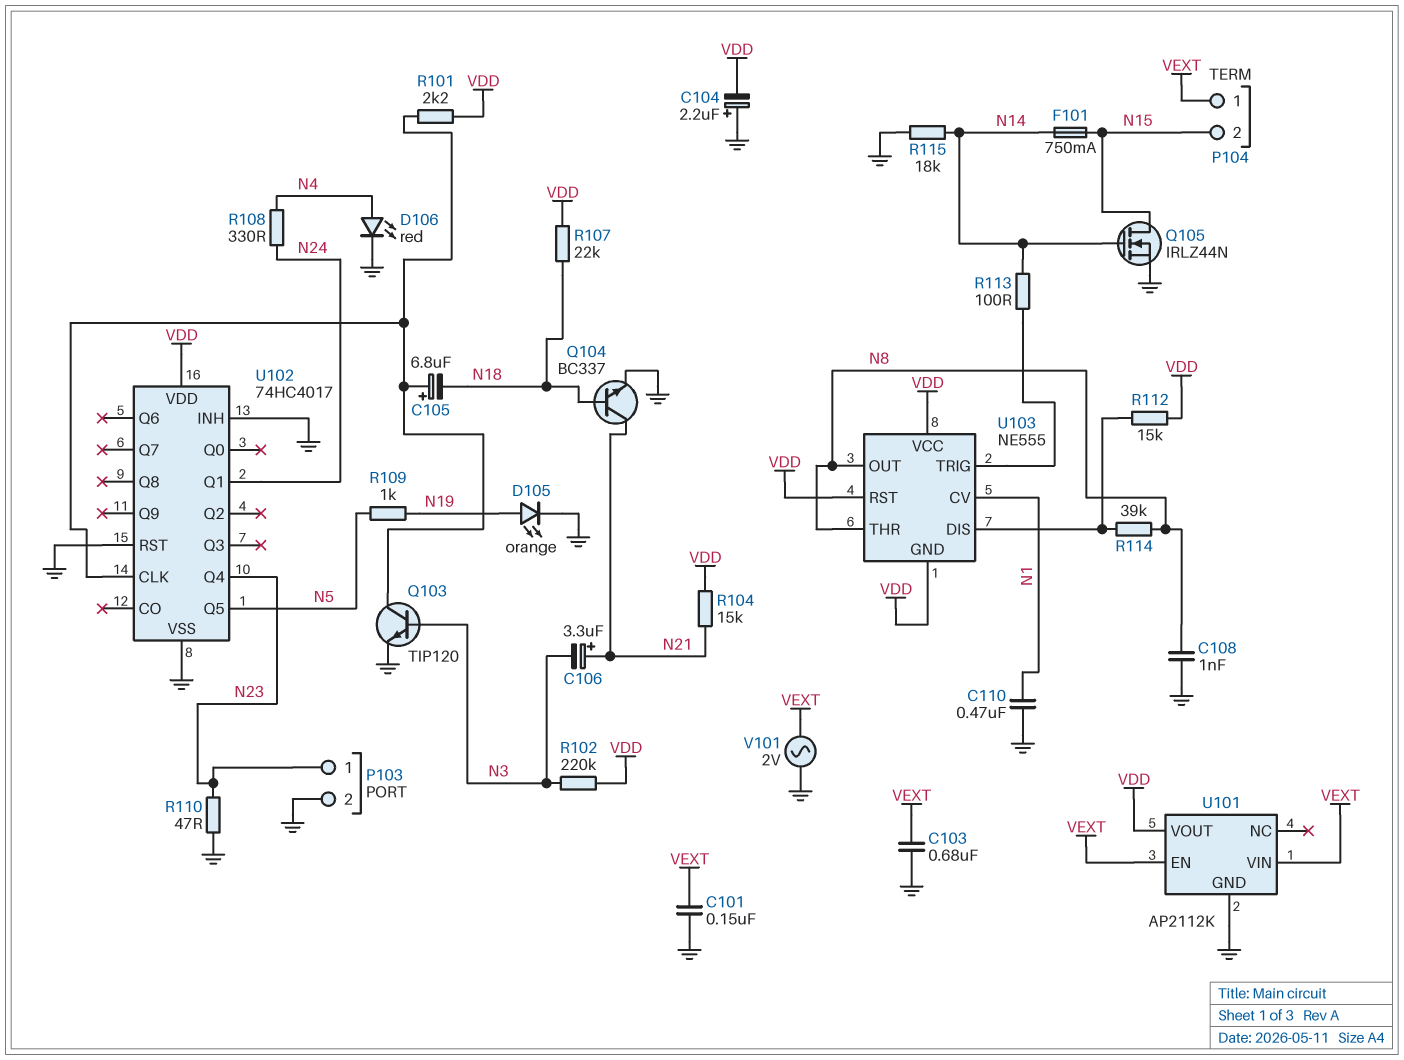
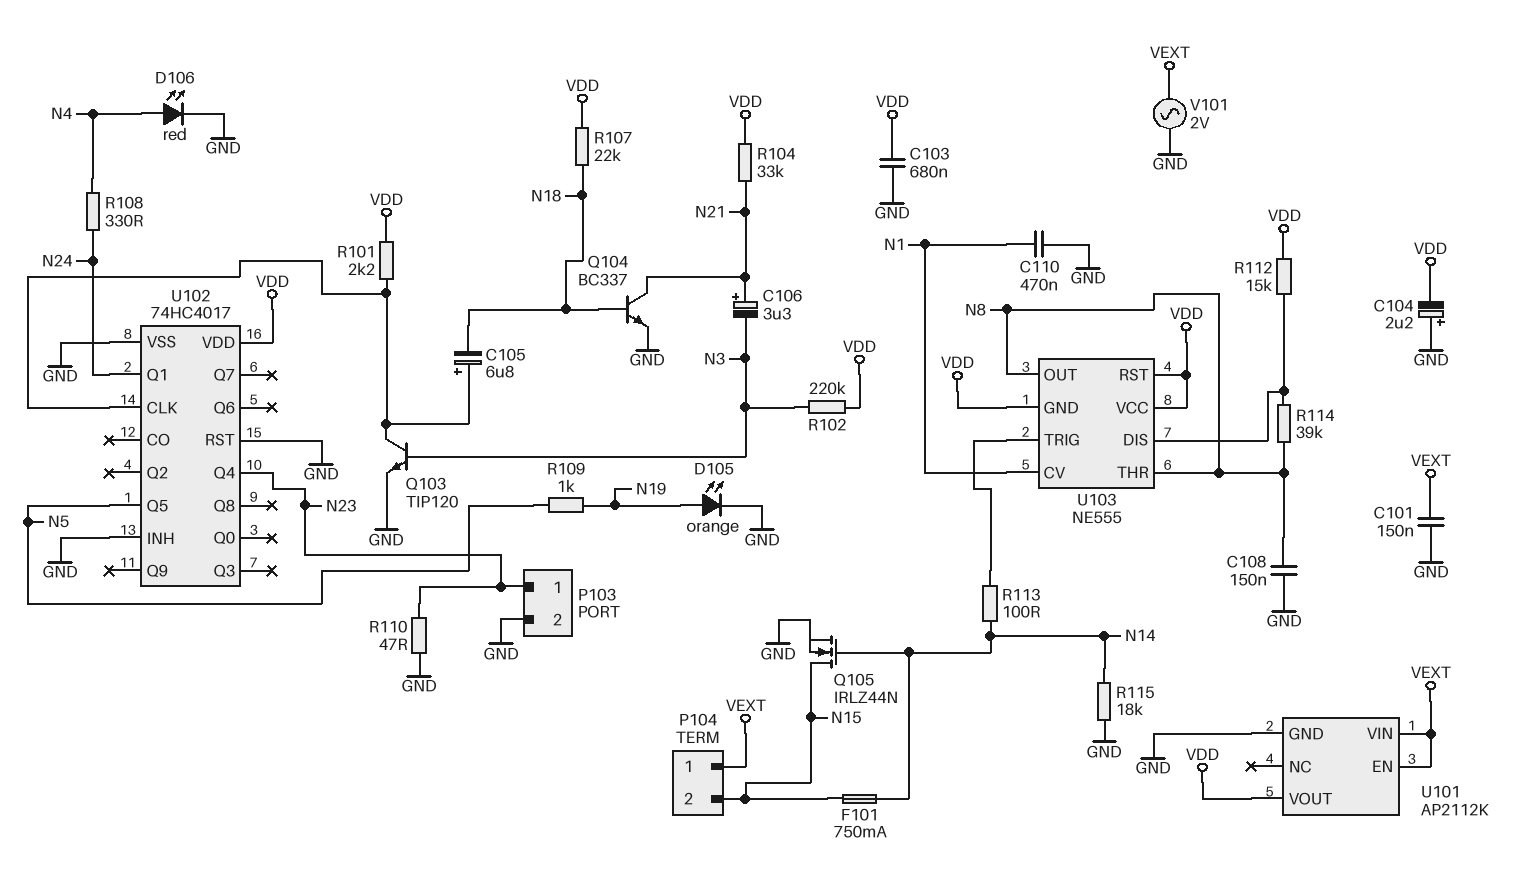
C103: 680nF (GND, VEXT) -> 680nF (GND, VDD)
C108: 1nF (GND, N8) -> 150nF (GND, N8)
R104: 15k (N21, VDD) -> 33k (N21, VDD)

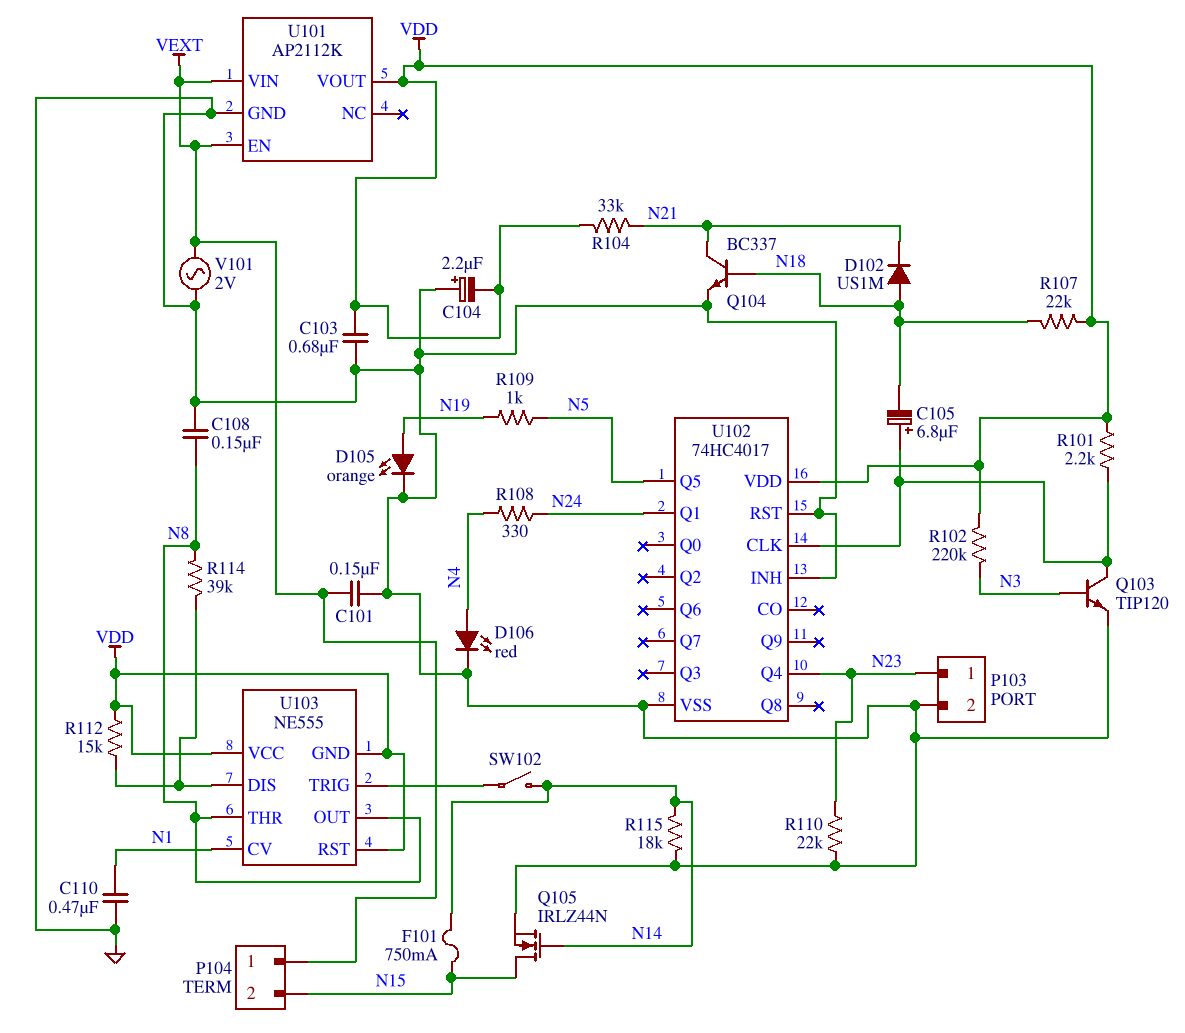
C106: 3.3uF (plus N21, minus N3) -> none
D102: none -> diode US1M (A N18, K N21)
R110: 47 (GND, N23) -> 22k (GND, N23)
R113: 100 (N14, U103/TRIG) -> none
SW102: none -> switch (N14, U103/TRIG)

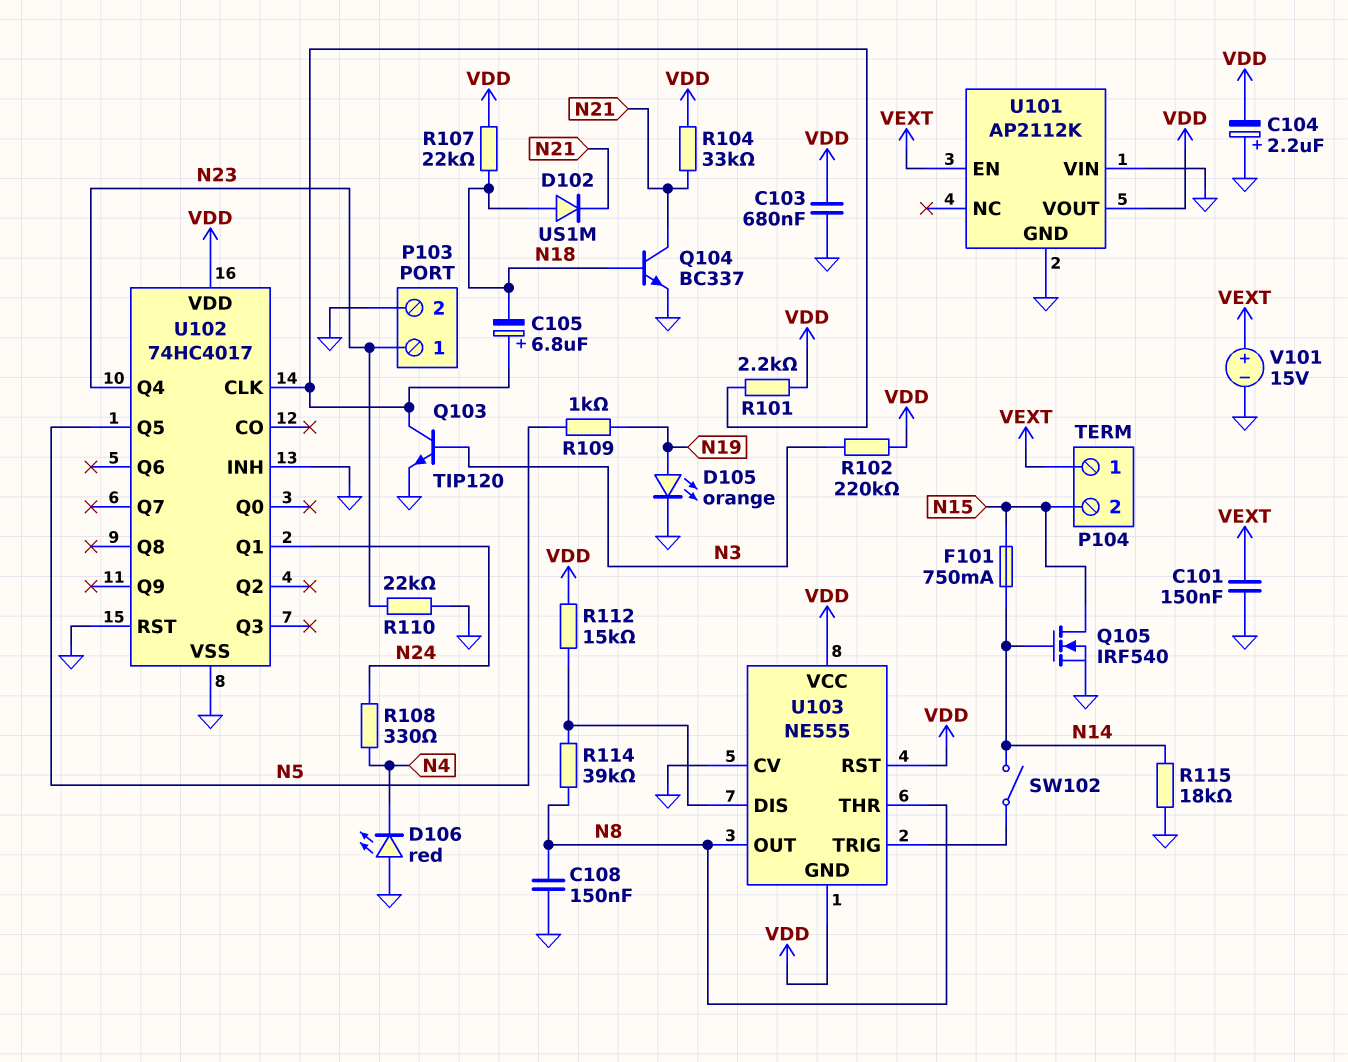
C110: 470nF (GND, N1) -> none
D106: LED red (A N4, K GND) -> LED red (A GND, K N4)
Q105: NMOS IRLZ44N (G N14, D N15, S GND) -> NMOS IRF540 (G N14, D N15, S GND)
U101 pin VIN: VEXT -> GND
U103 pin CV: N1 -> GND
V101: AC 2V (GND, VEXT) -> 15V (plus VEXT, minus GND)

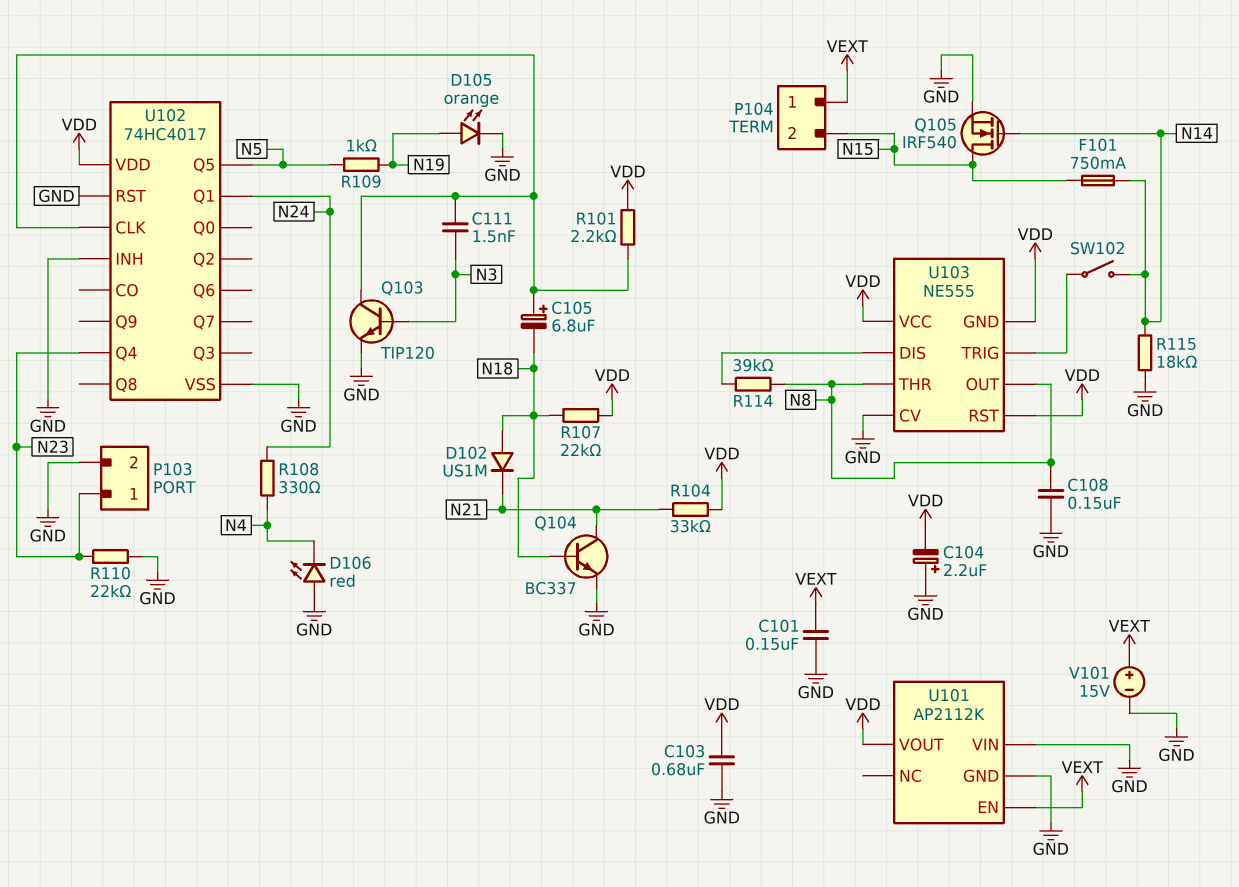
C111: none -> 1.5nF (N3, U102/CLK)
R102: 220k (N3, VDD) -> none
R112: 15k (U103/DIS, VDD) -> none

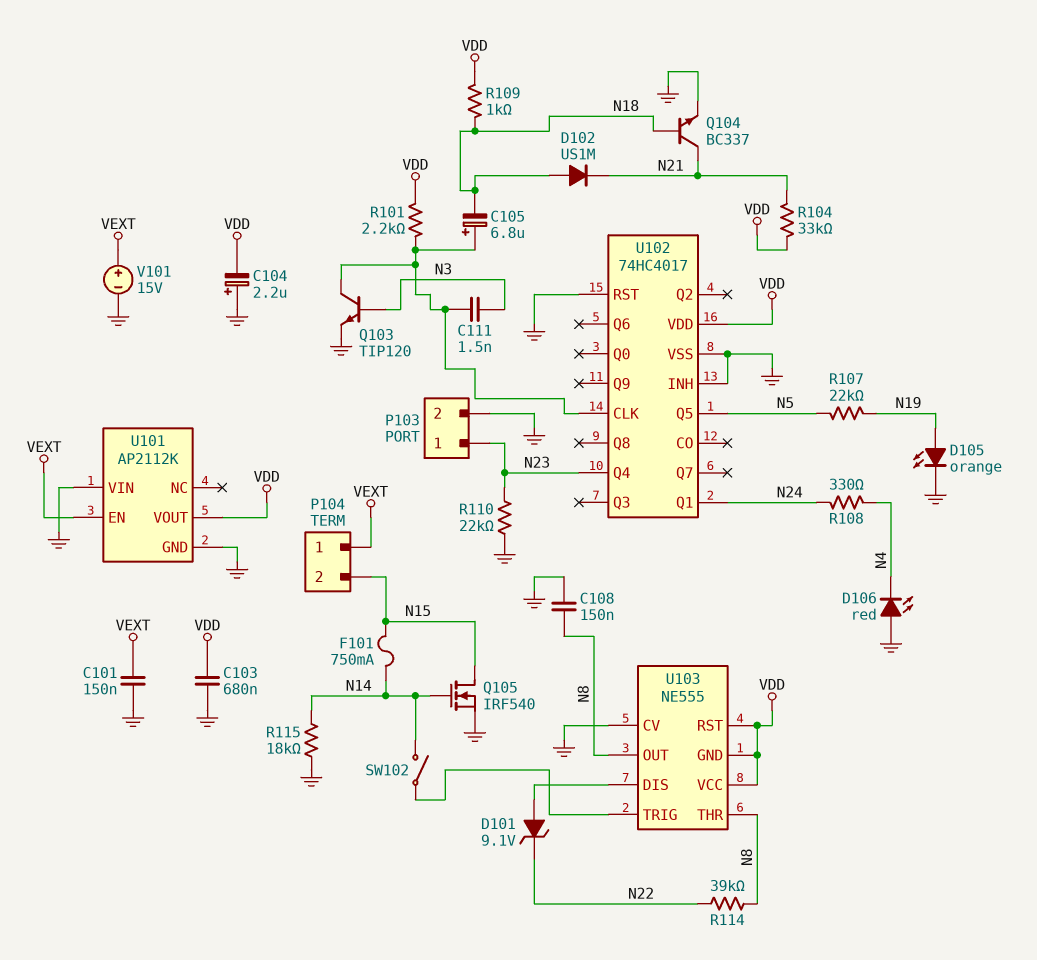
D101: none -> zener 9.1V (A U103/DIS, K N22)
R107: 22k (N18, VDD) -> 22k (N5, N19)
R109: 1k (N5, N19) -> 1k (N18, VDD)
R114: 39k (N8, U103/DIS) -> 39k (N8, N22)

